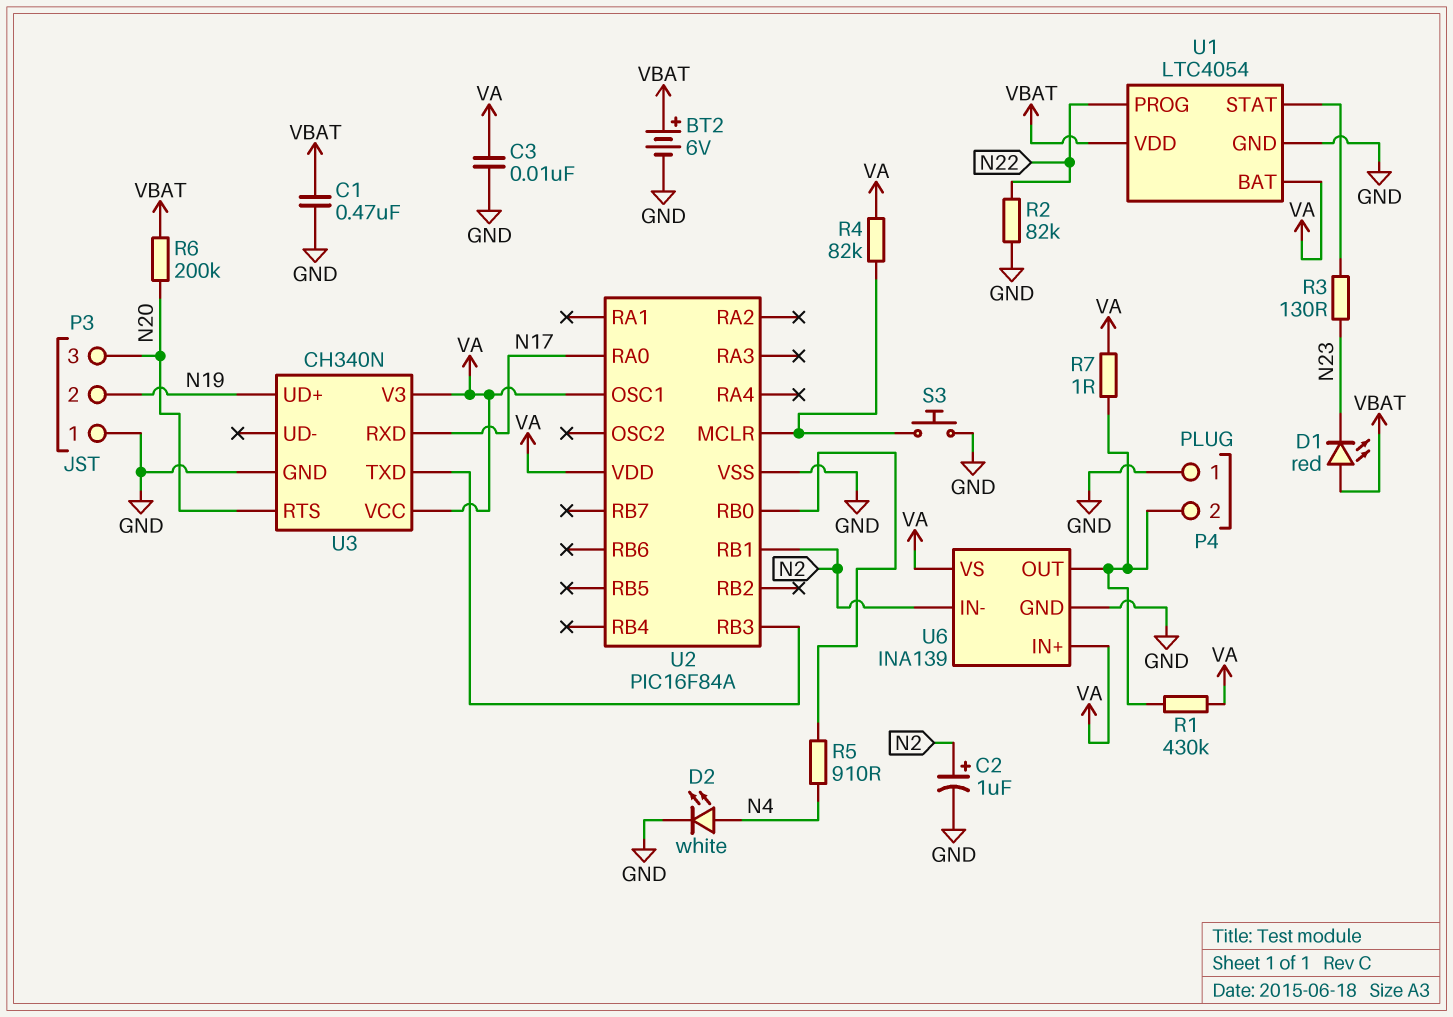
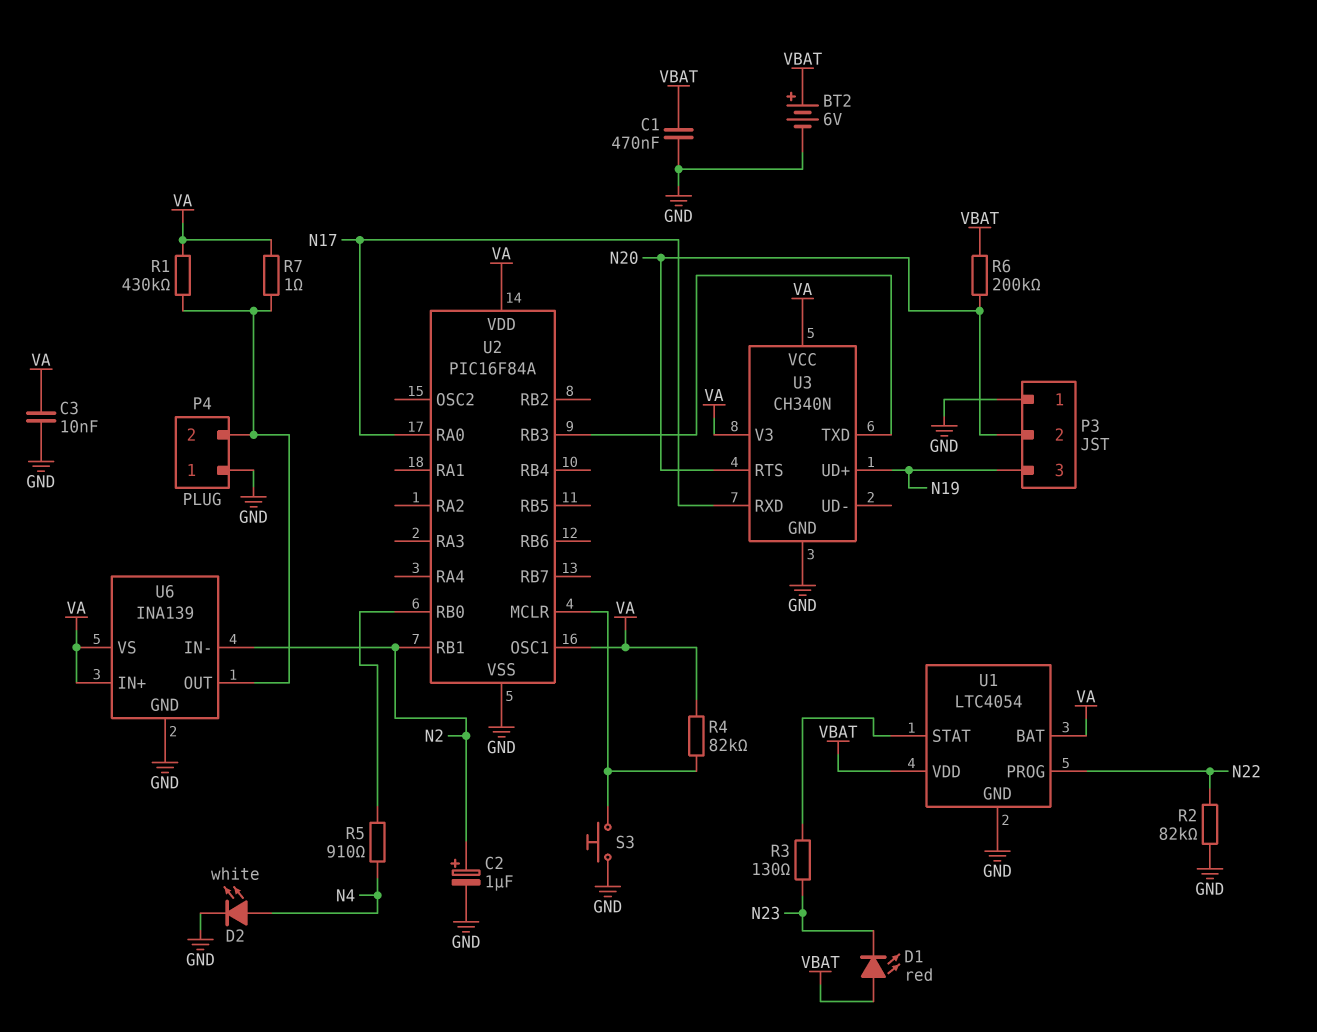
P3 pin 2: N19 -> N20
P3 pin 3: N20 -> N19

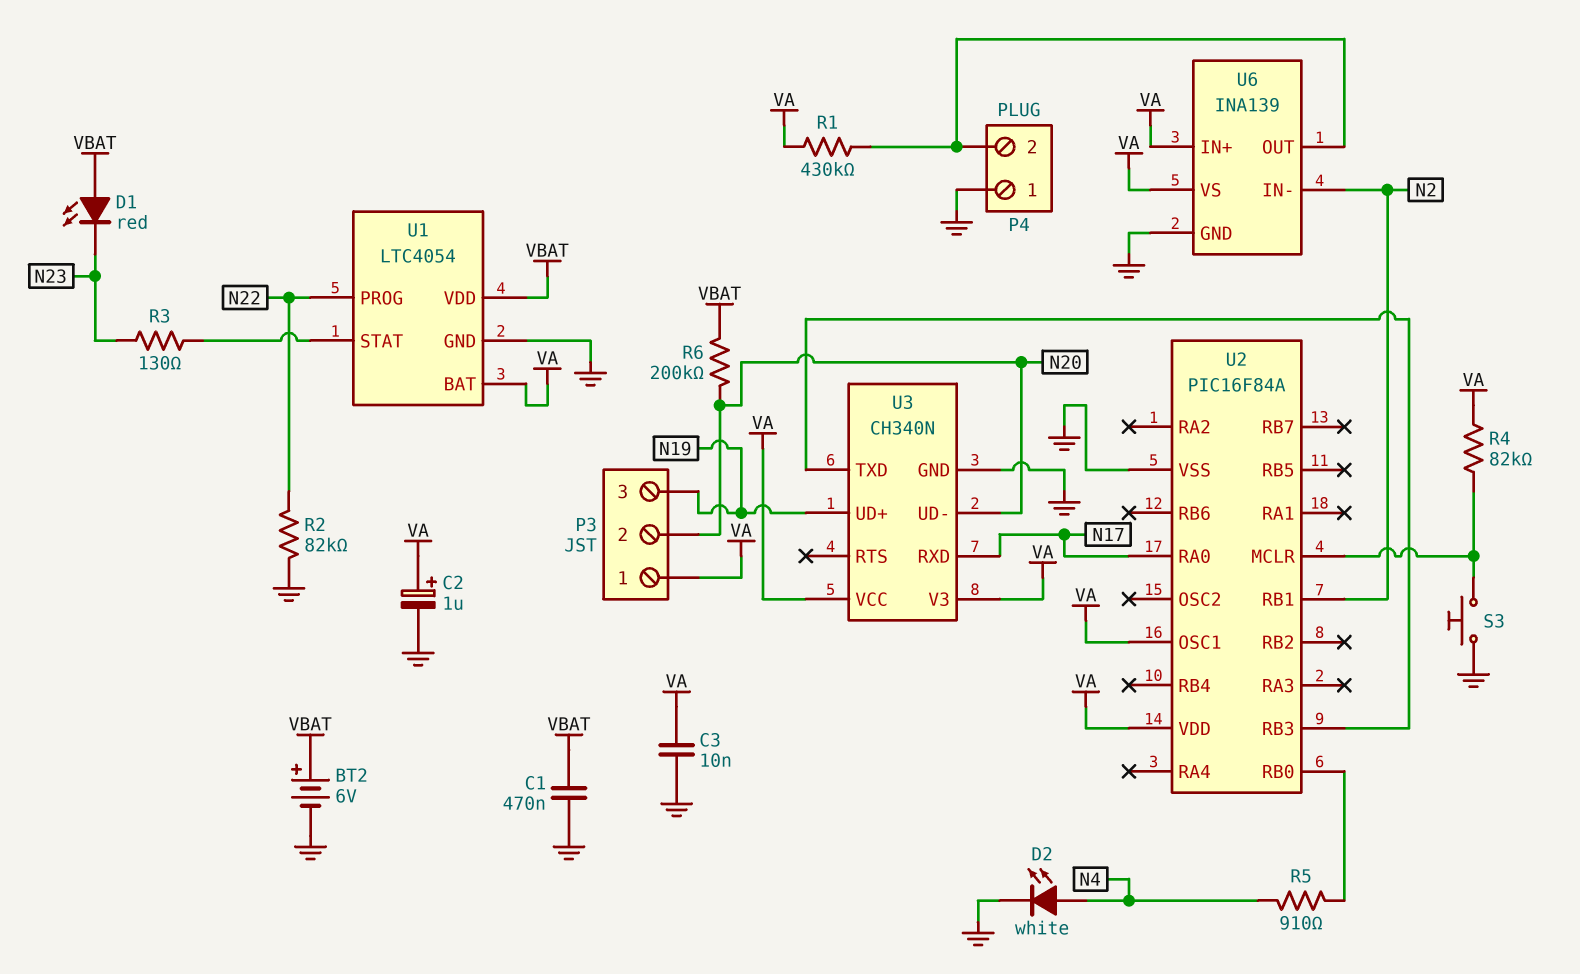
C2: 1uF (plus N2, minus GND) -> 1uF (plus VA, minus GND)
P3 pin 1: GND -> VA
R7: 1 (P4/2, VA) -> none
U3 pin RTS: N20 -> none
U3 pin UD-: none -> N20

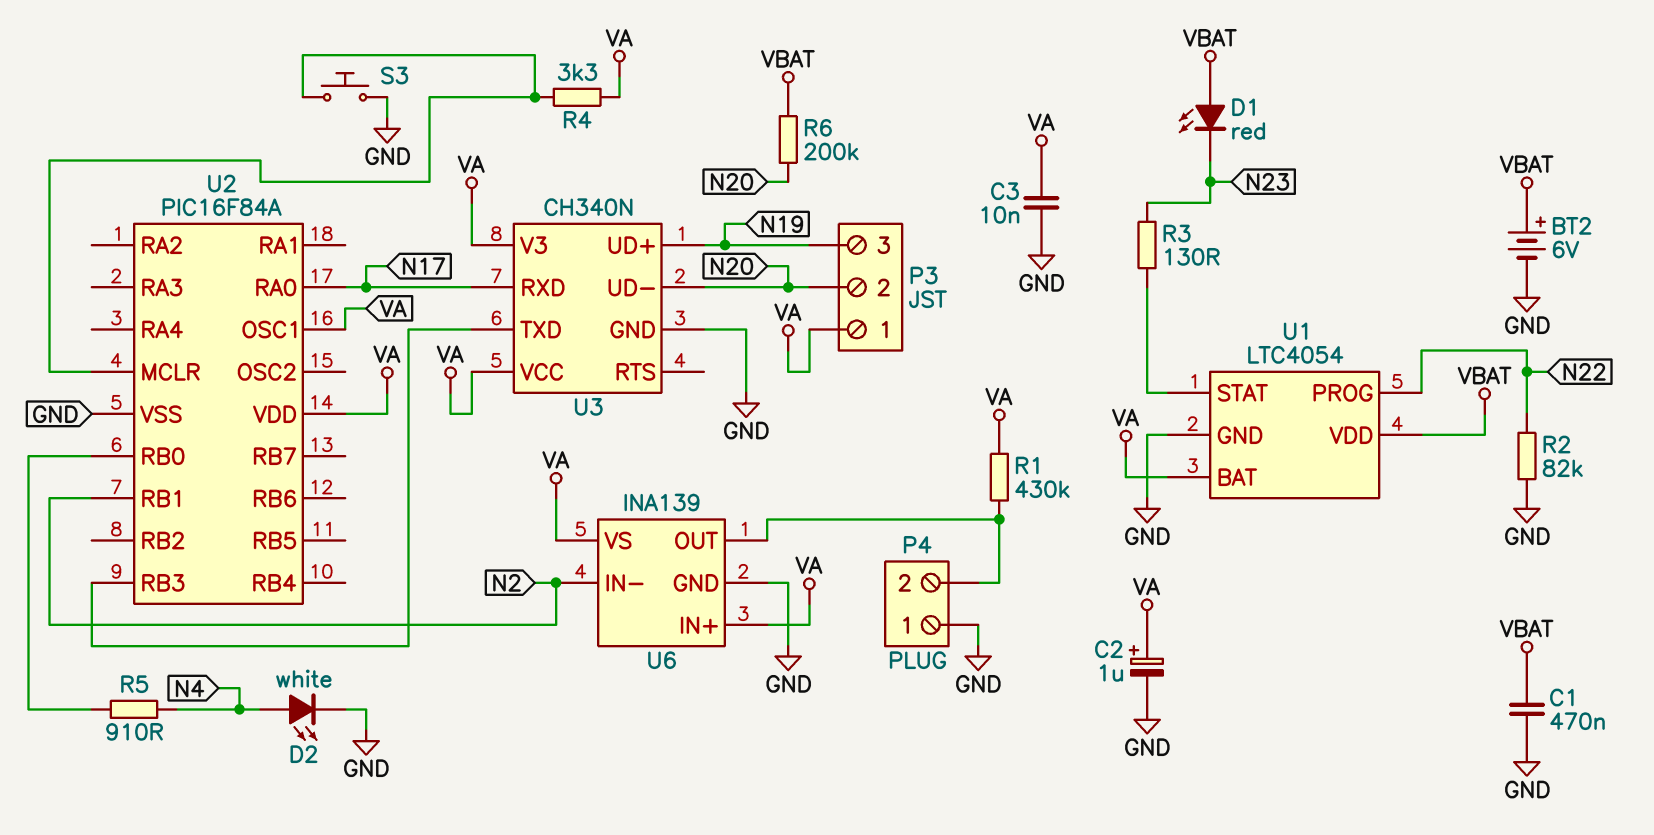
R4: 82k (U2/MCLR, VA) -> 3.3k (U2/MCLR, VA)

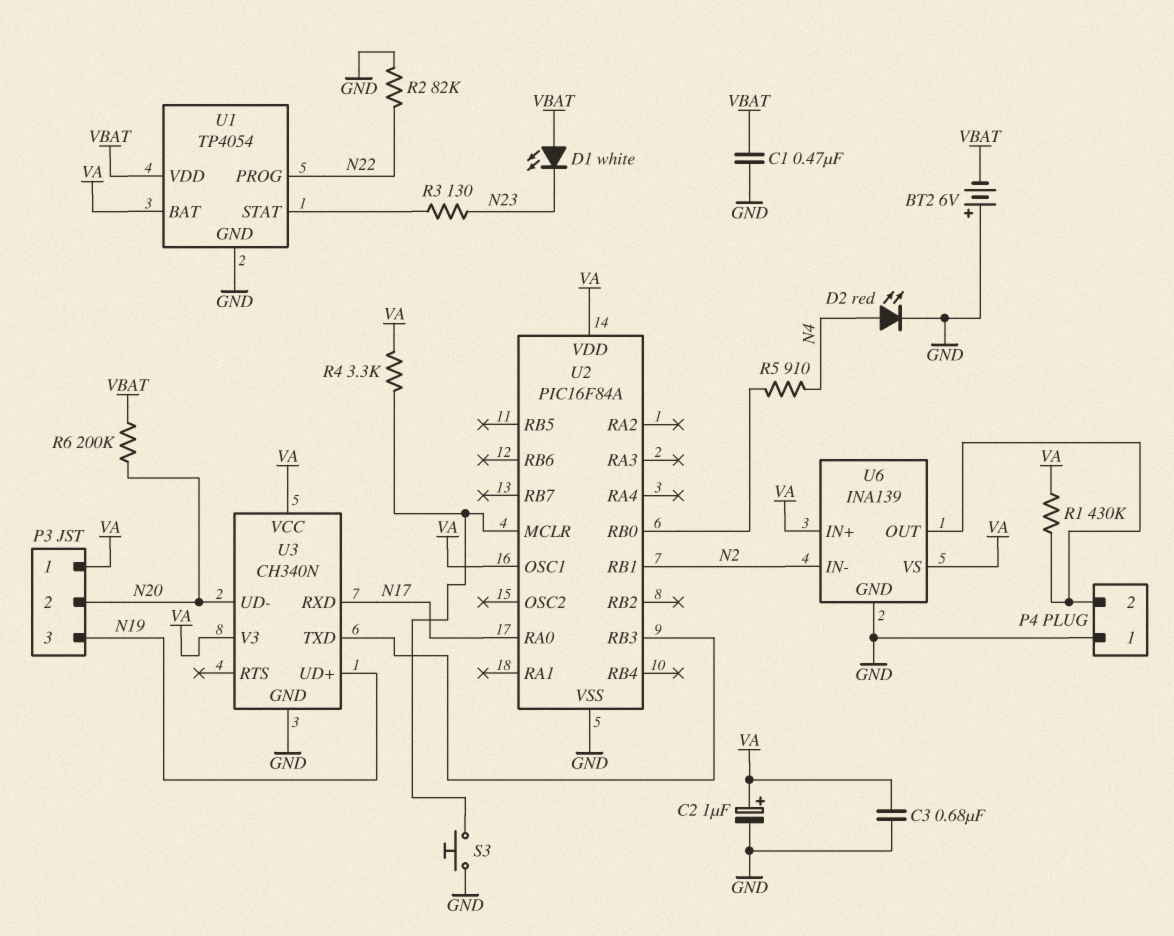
BT2: 6V (plus VBAT, minus GND) -> 6V (plus GND, minus VBAT)
C3: 10nF (GND, VA) -> 680nF (GND, VA)
D1: LED red (A VBAT, K N23) -> LED white (A VBAT, K N23)
D2: LED white (A N4, K GND) -> LED red (A N4, K GND)
U1: LTC4054 -> TP4054

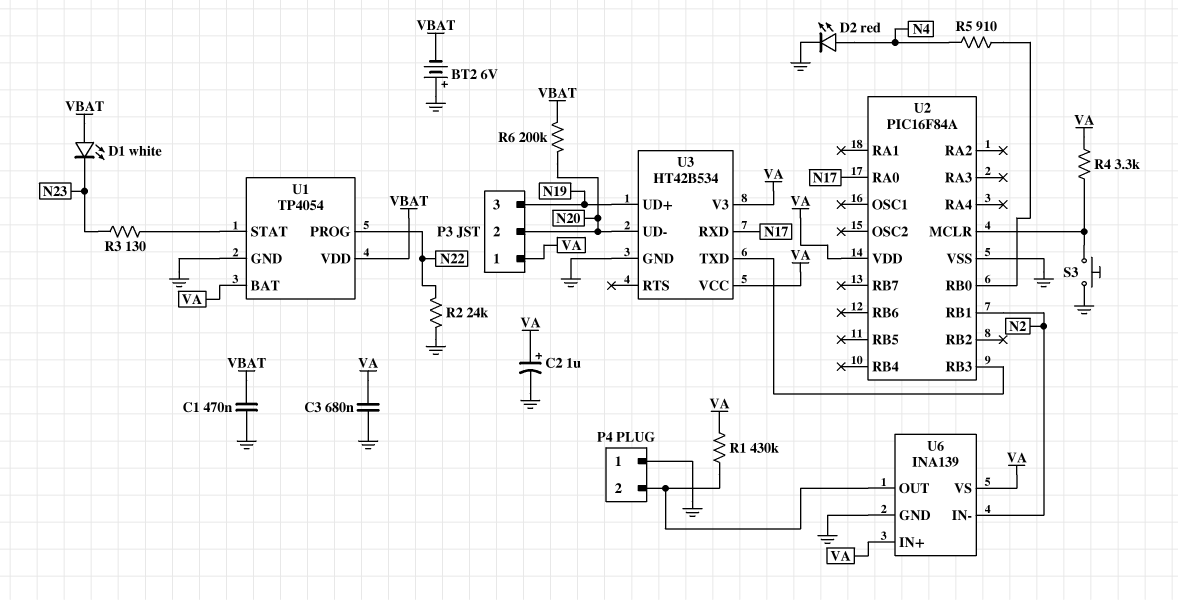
R2: 82k (GND, N22) -> 24k (GND, N22)
U2 pin OSC1: VA -> none
U3: CH340N -> HT42B534

